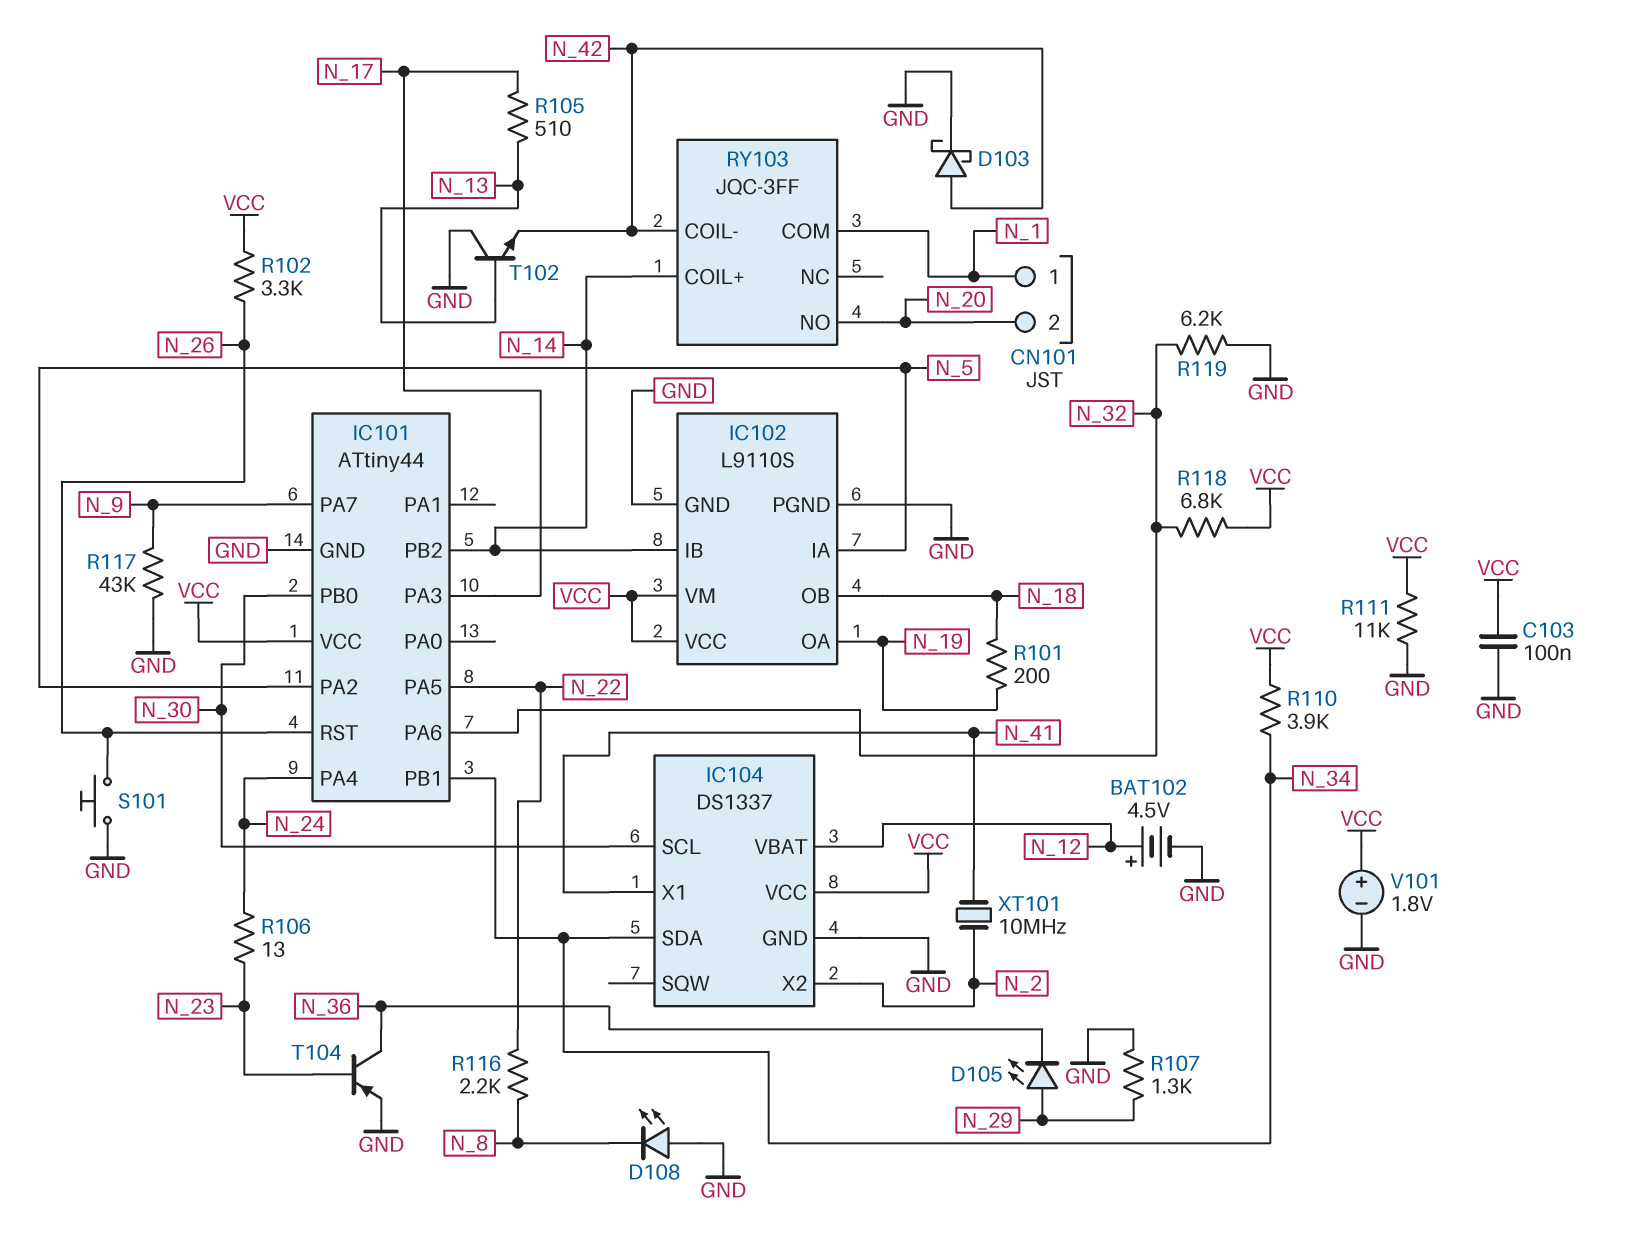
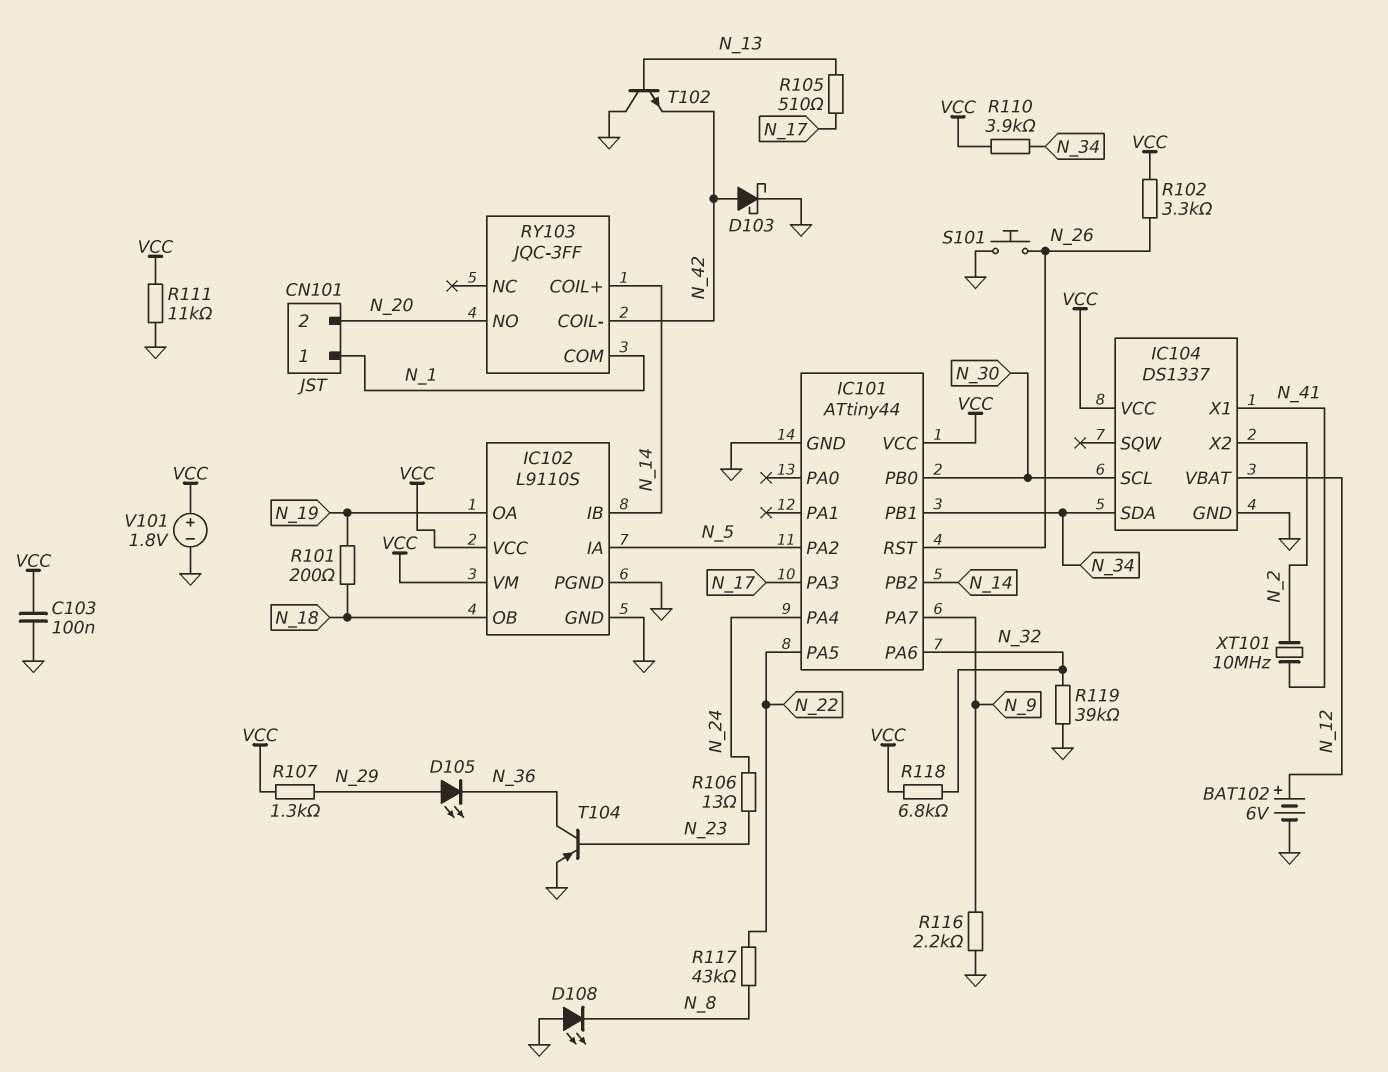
BAT102: 4.5V (plus N_12, minus GND) -> 6V (plus N_12, minus GND)
R107: 1.3k (GND, N_29) -> 1.3k (N_29, VCC)
R116: 2.2k (N_8, N_22) -> 2.2k (GND, N_9)
R117: 43k (GND, N_9) -> 43k (N_8, N_22)
R119: 6.2k (GND, N_32) -> 39k (GND, N_32)

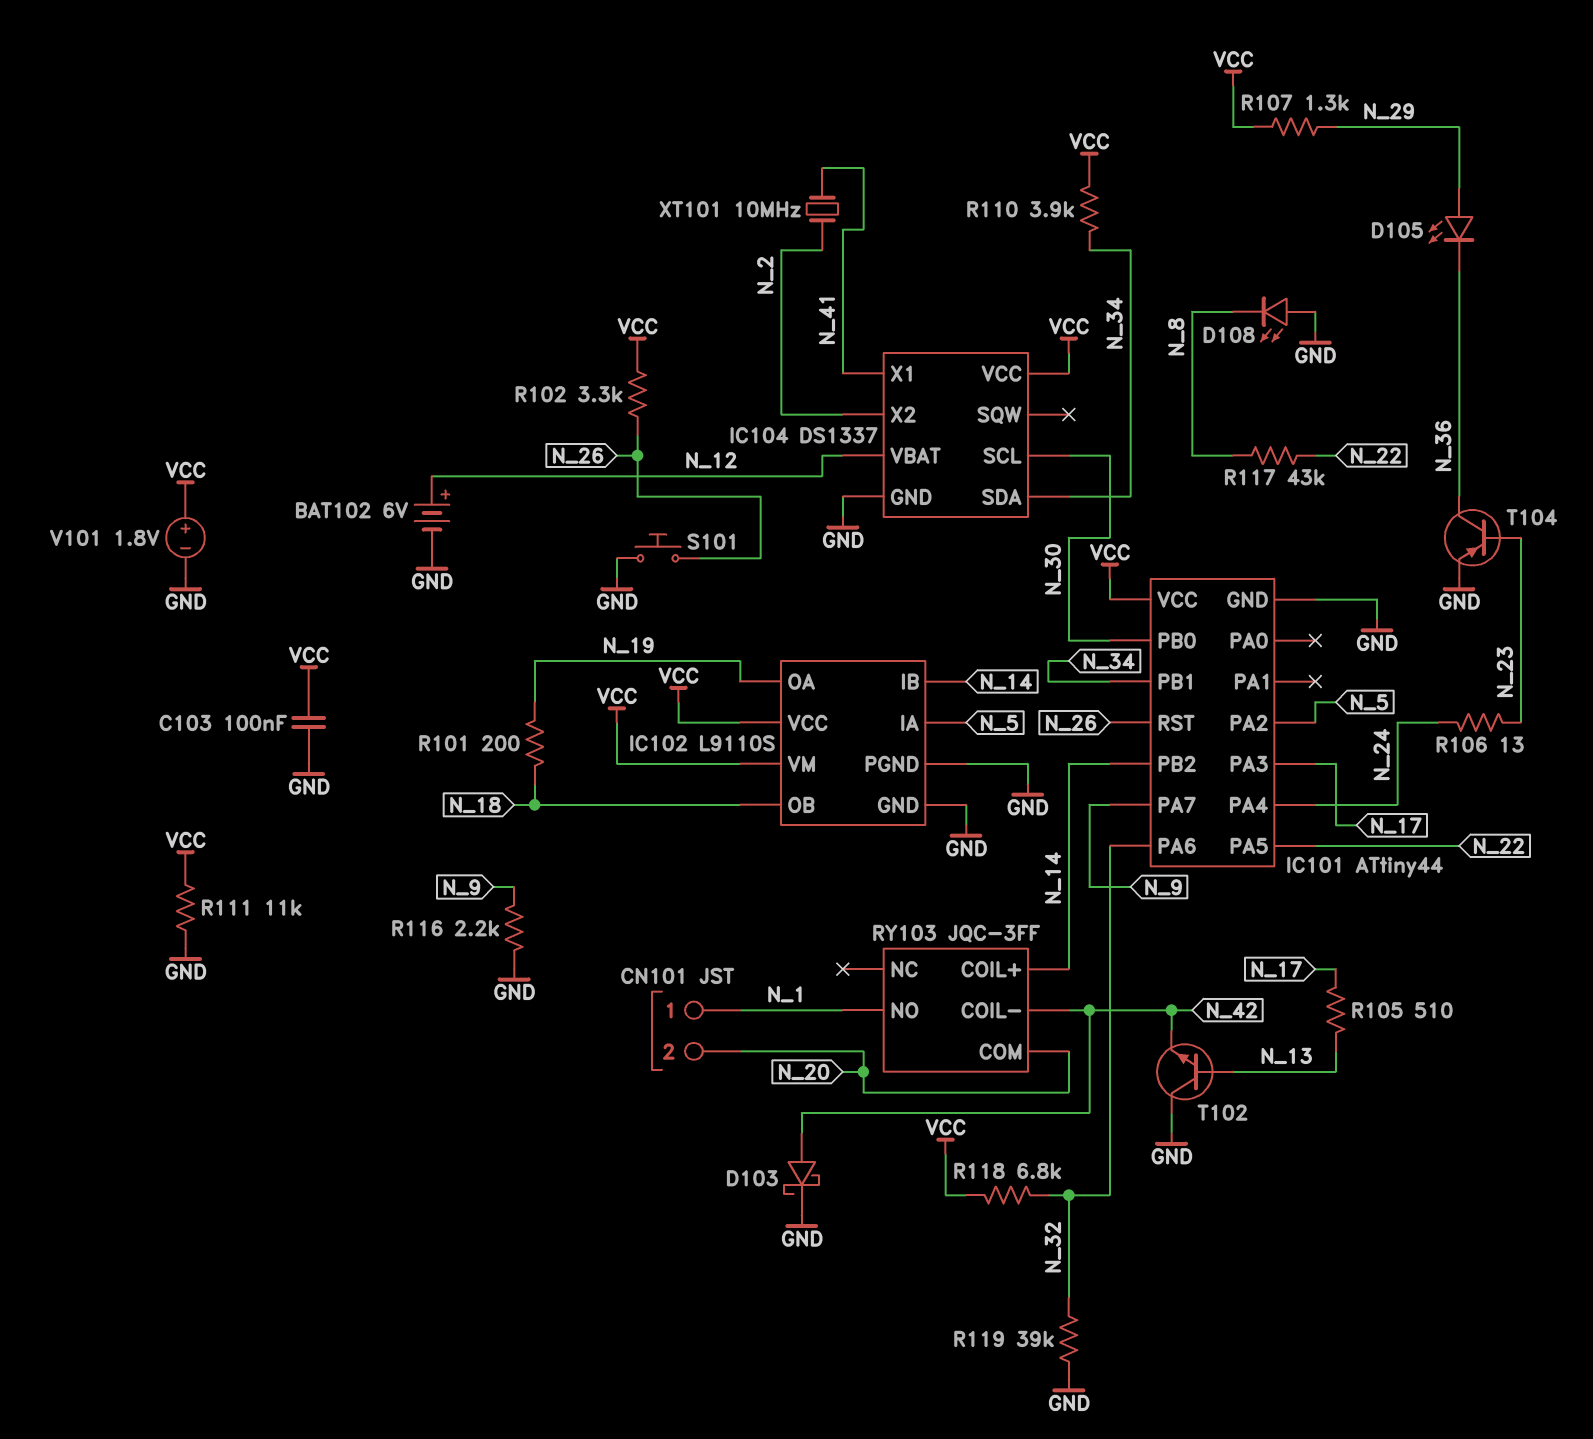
RY103 pin COM: N_1 -> N_20
RY103 pin NO: N_20 -> N_1

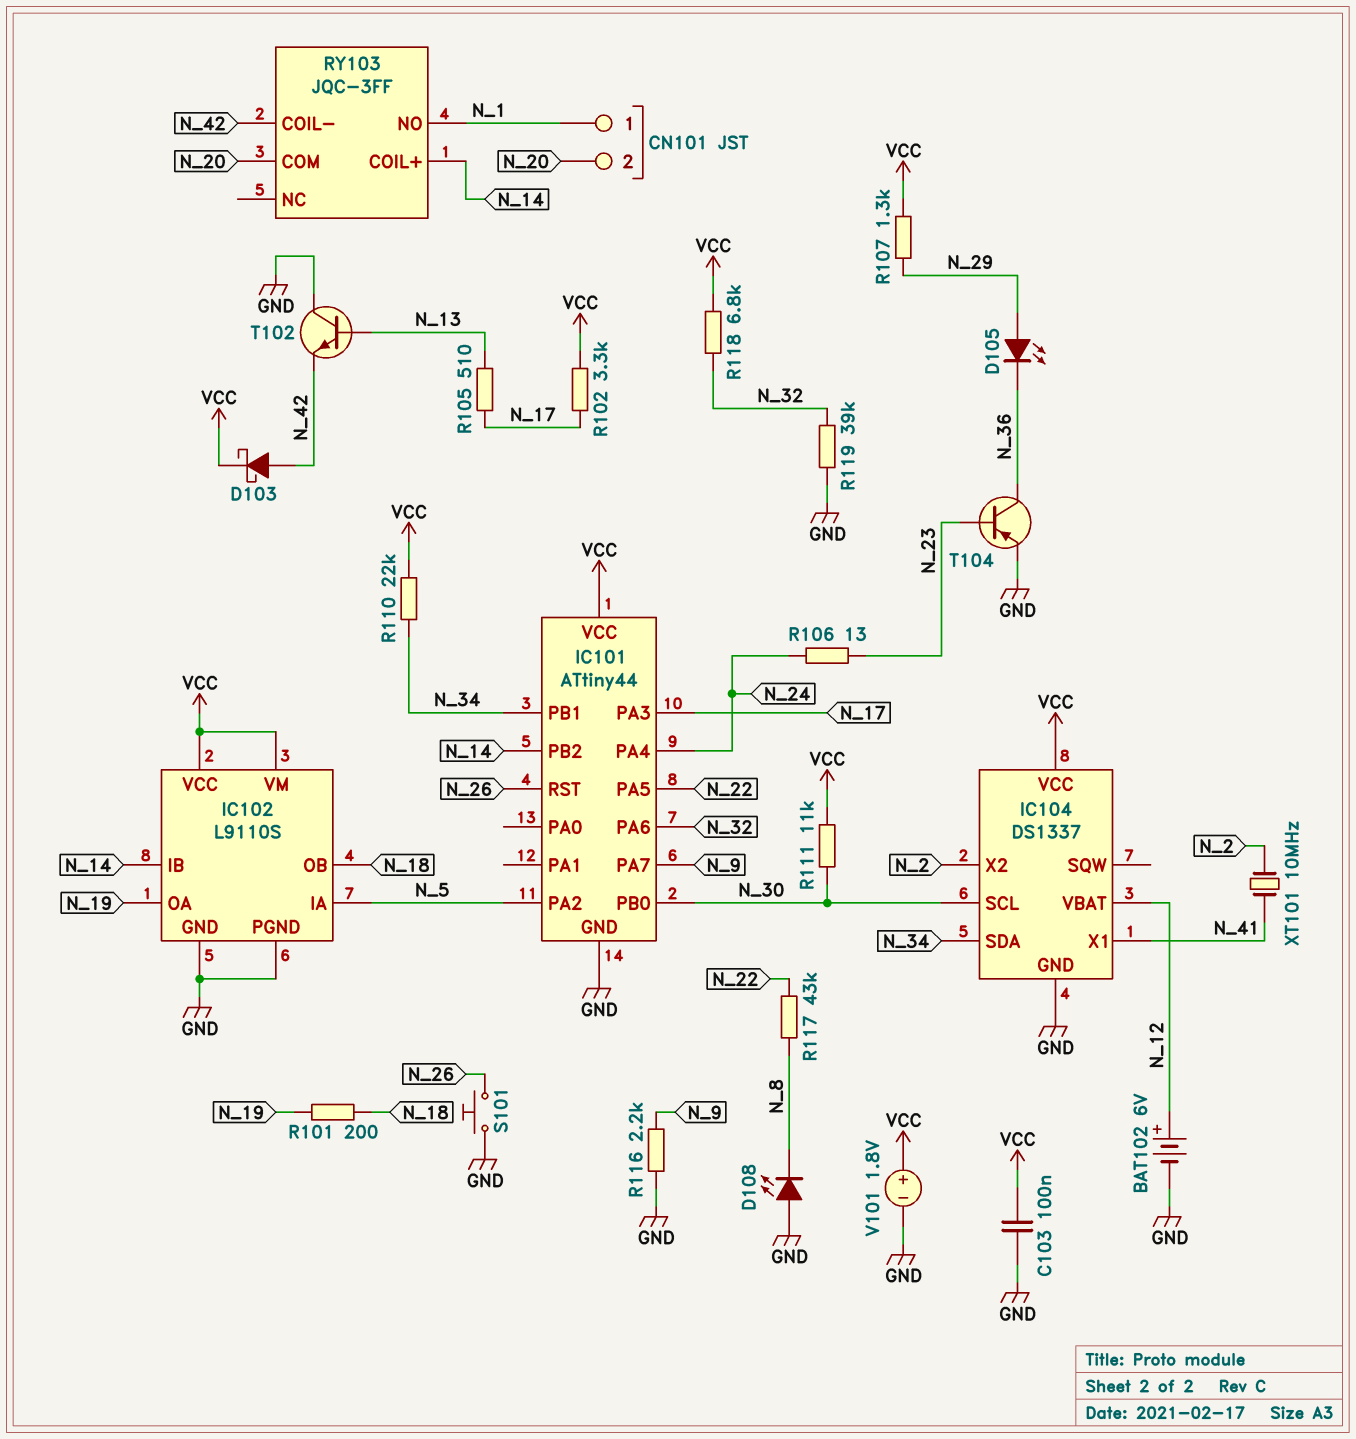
D103: schottky (A N_42, K GND) -> schottky (A N_42, K VCC)
R102: 3.3k (N_26, VCC) -> 3.3k (N_17, VCC)
R110: 3.9k (N_34, VCC) -> 22k (N_34, VCC)
R111: 11k (GND, VCC) -> 11k (N_30, VCC)

